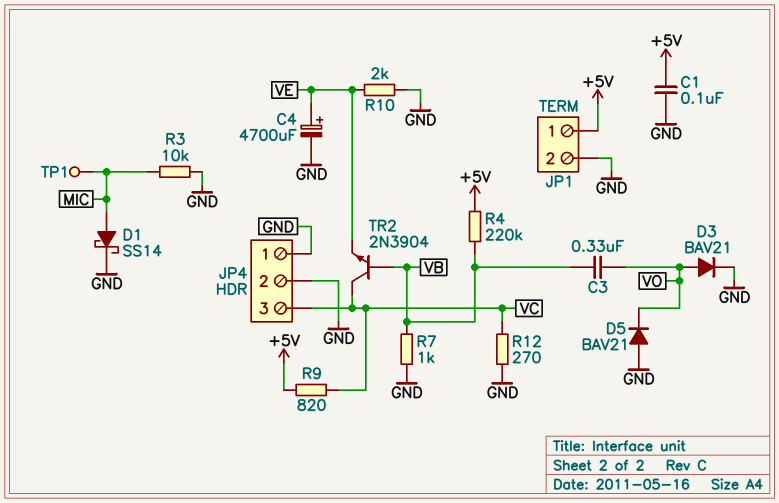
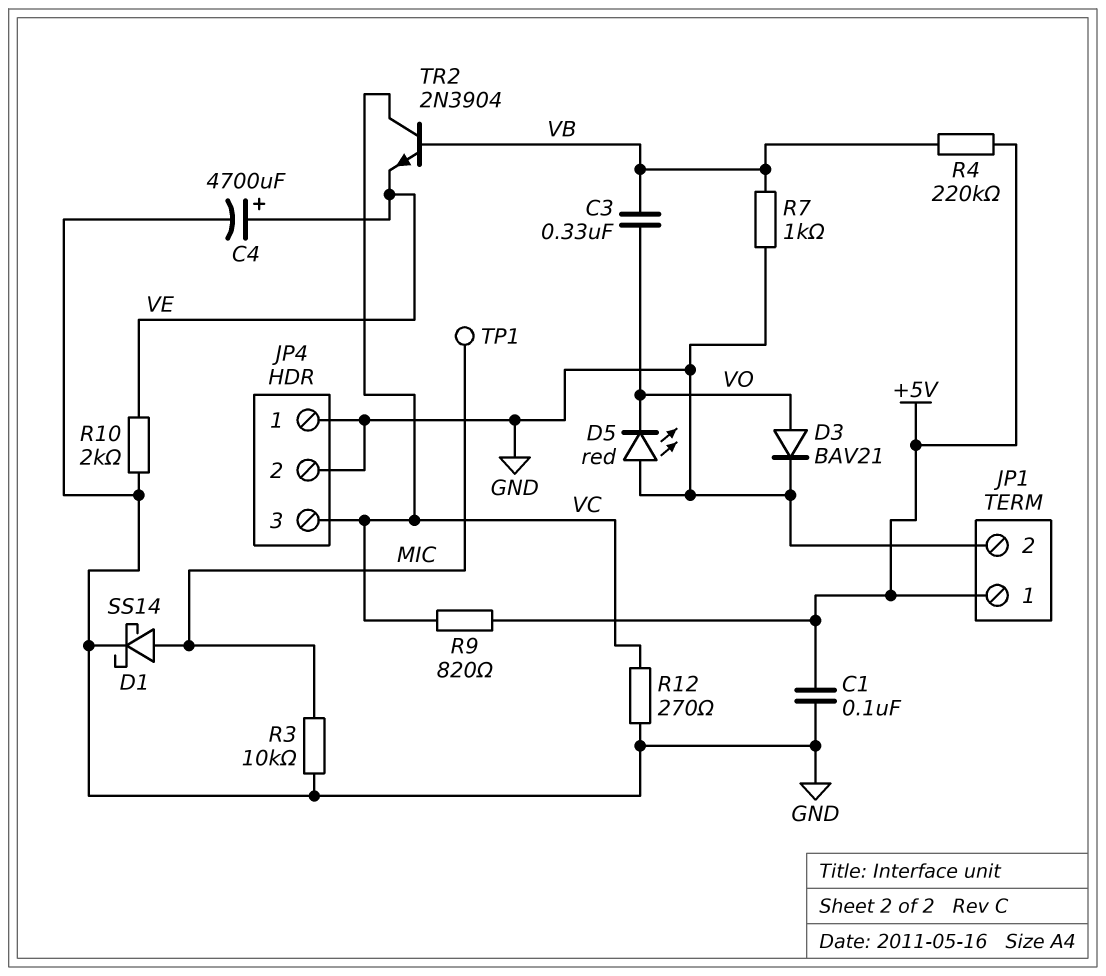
D5: diode BAV21 (A GND, K VO) -> LED red (A GND, K VO)

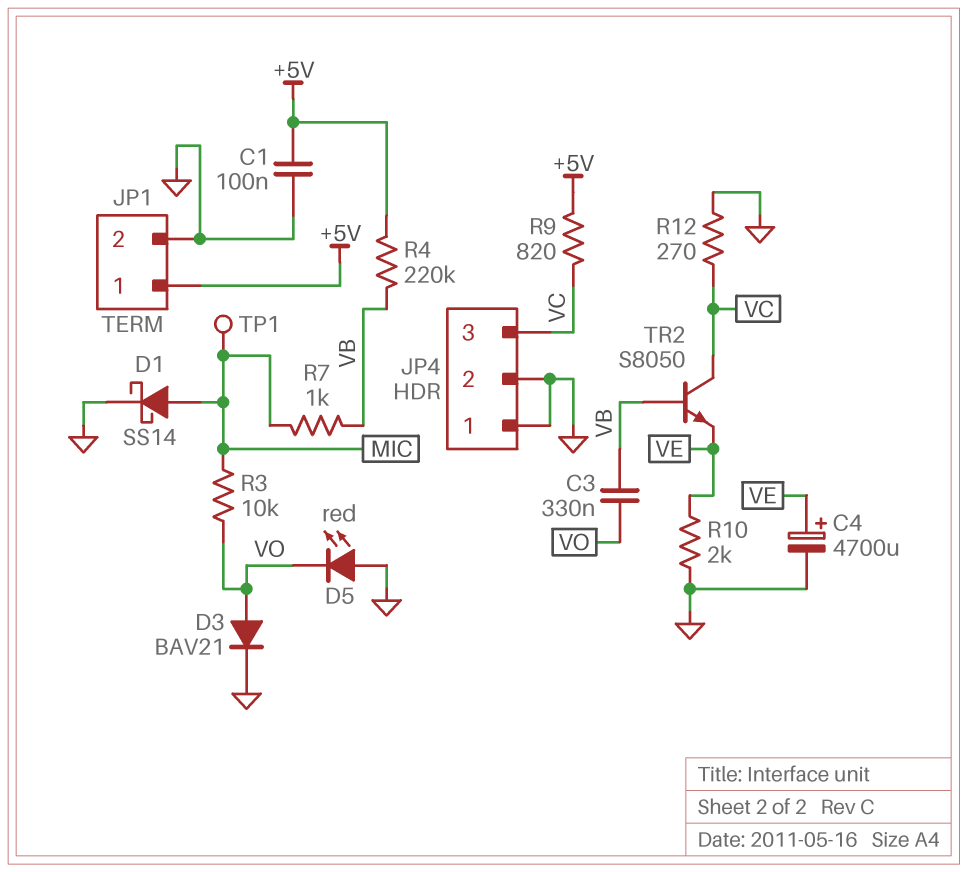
R3: 10k (GND, MIC) -> 10k (MIC, VO)
R7: 1k (GND, VB) -> 1k (MIC, VB)
TR2: NPN 2N3904 (B VB, C VC, E VE) -> NPN S8050 (B VB, C VC, E VE)

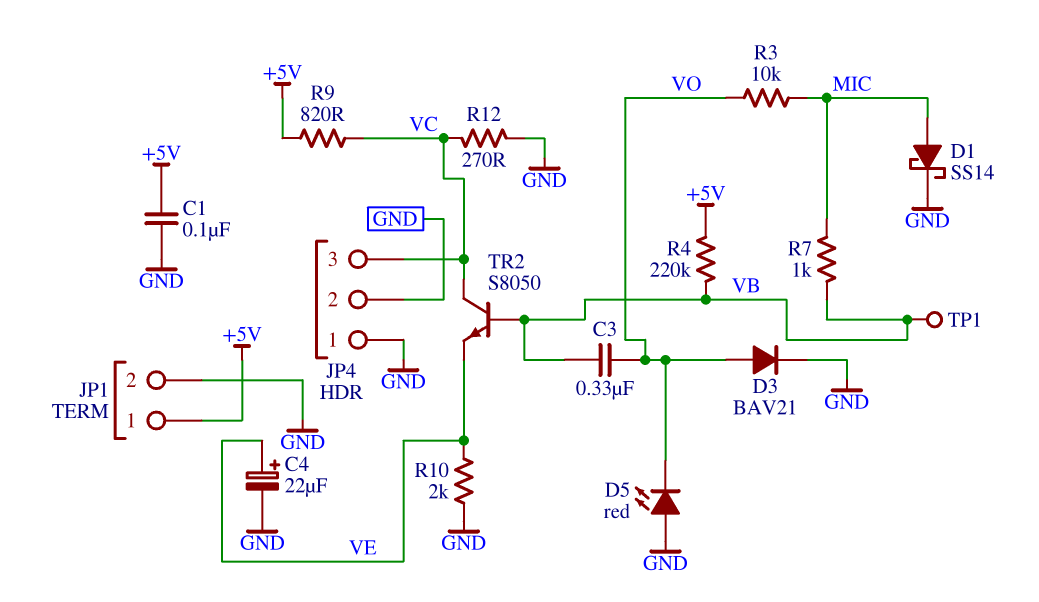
C4: 4700uF (plus VE, minus GND) -> 22uF (plus VE, minus GND)
TP1: test point (MIC) -> test point (VB)

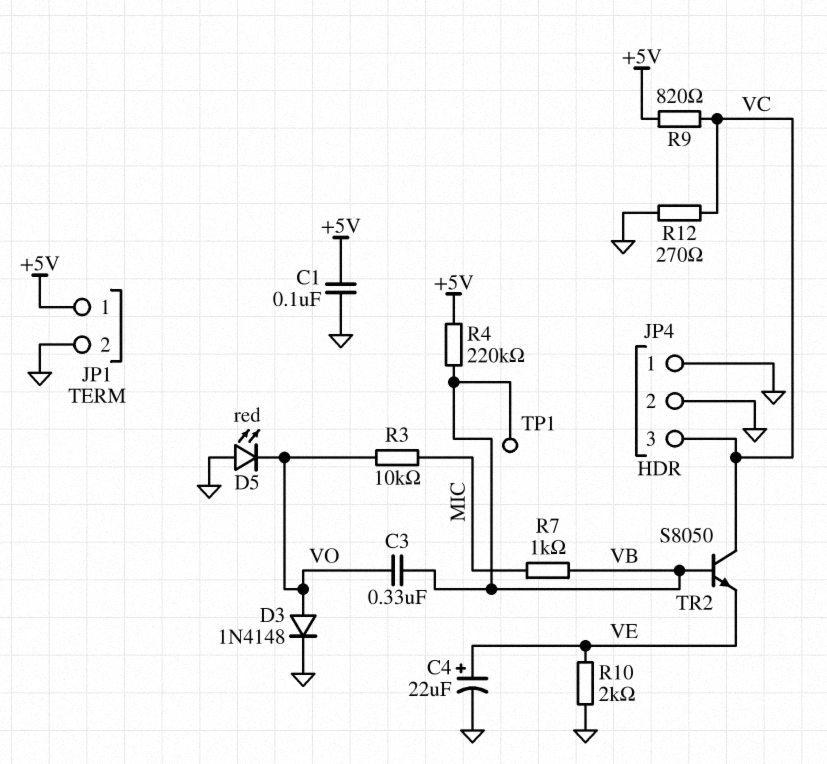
D1: schottky SS14 (A MIC, K GND) -> none
D3: diode BAV21 (A VO, K GND) -> diode 1N4148 (A VO, K GND)

